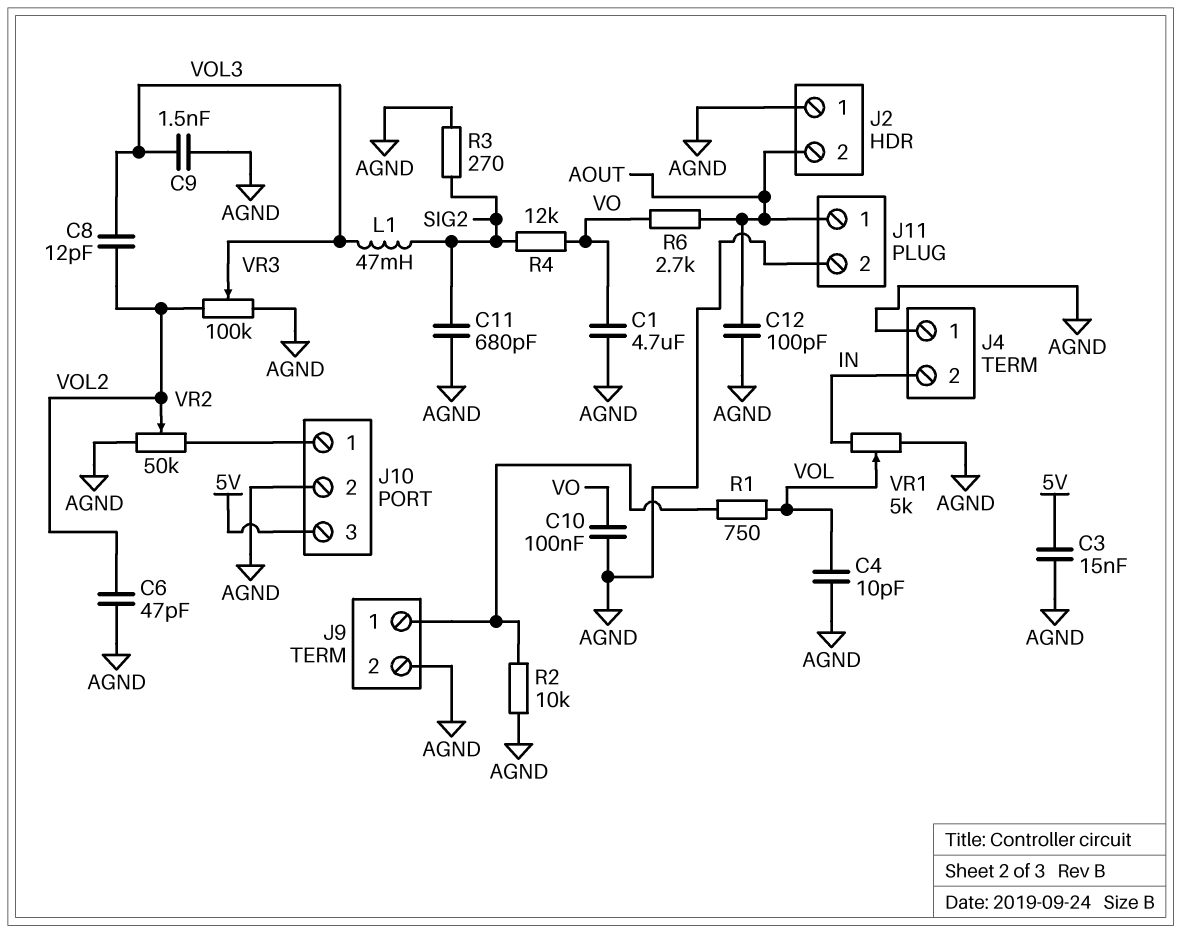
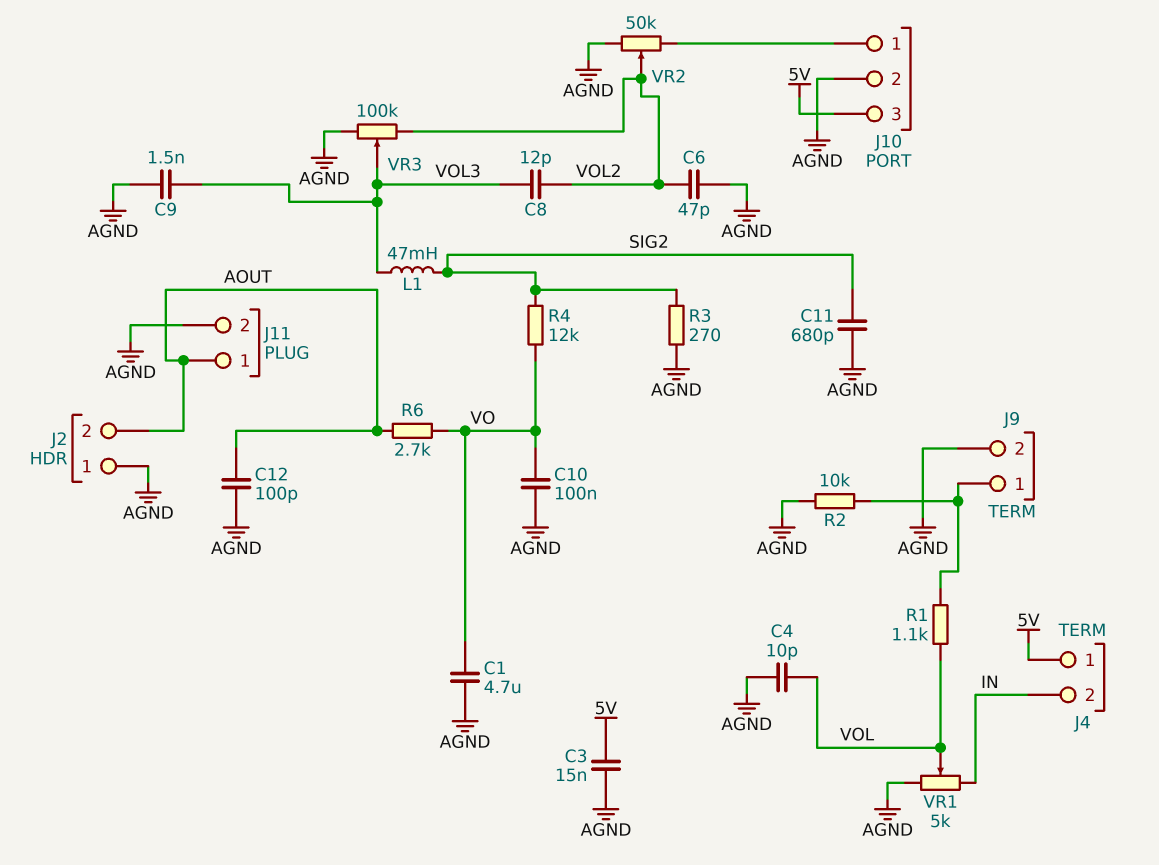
J4 pin 1: AGND -> 5V
R1: 750 (J9/1, VOL) -> 1.1k (J9/1, VOL)

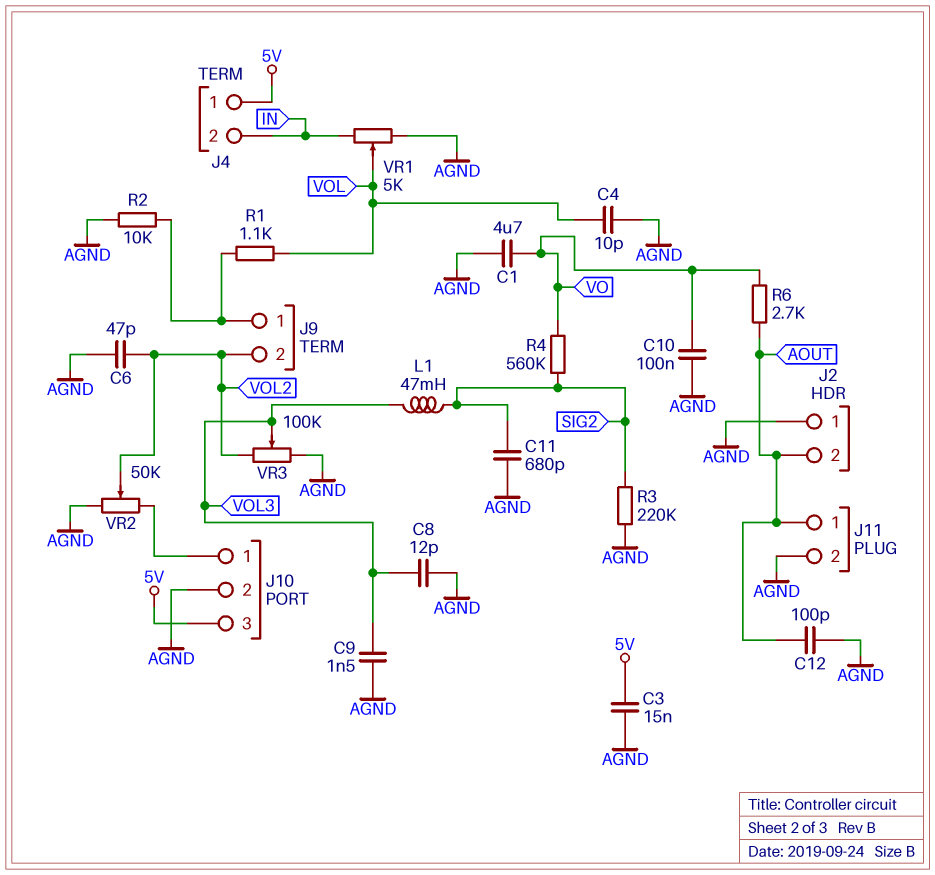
C8: 12pF (VOL2, VOL3) -> 12pF (AGND, VOL3)
J9 pin 2: AGND -> VOL2
R3: 270 (AGND, SIG2) -> 220k (AGND, SIG2)
R4: 12k (SIG2, VO) -> 560k (SIG2, VO)

